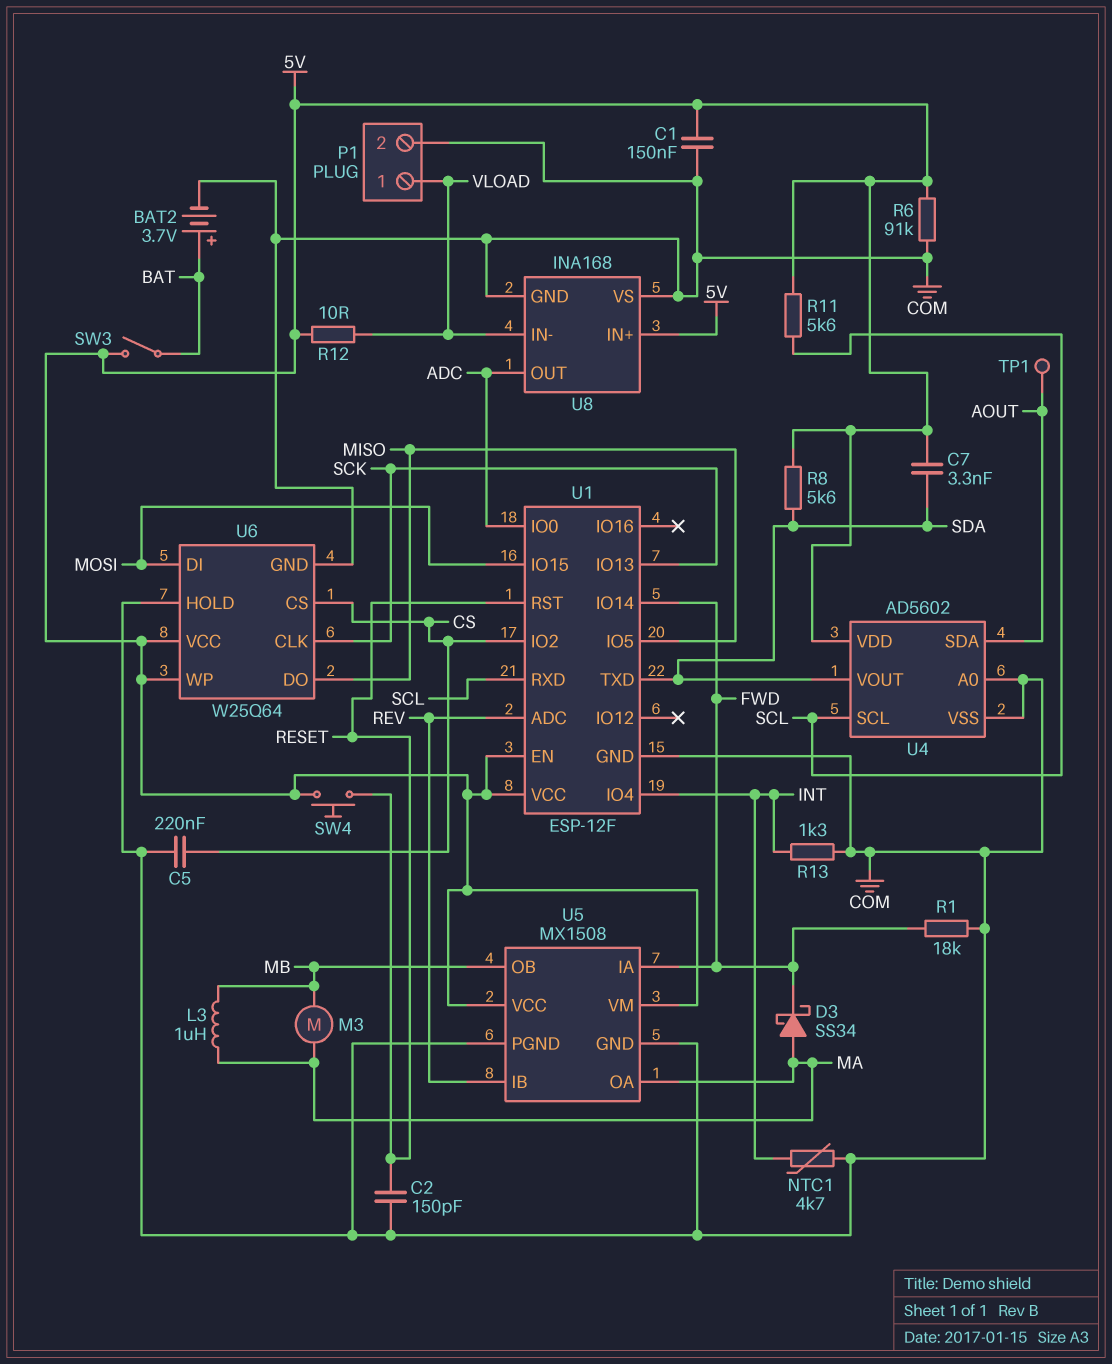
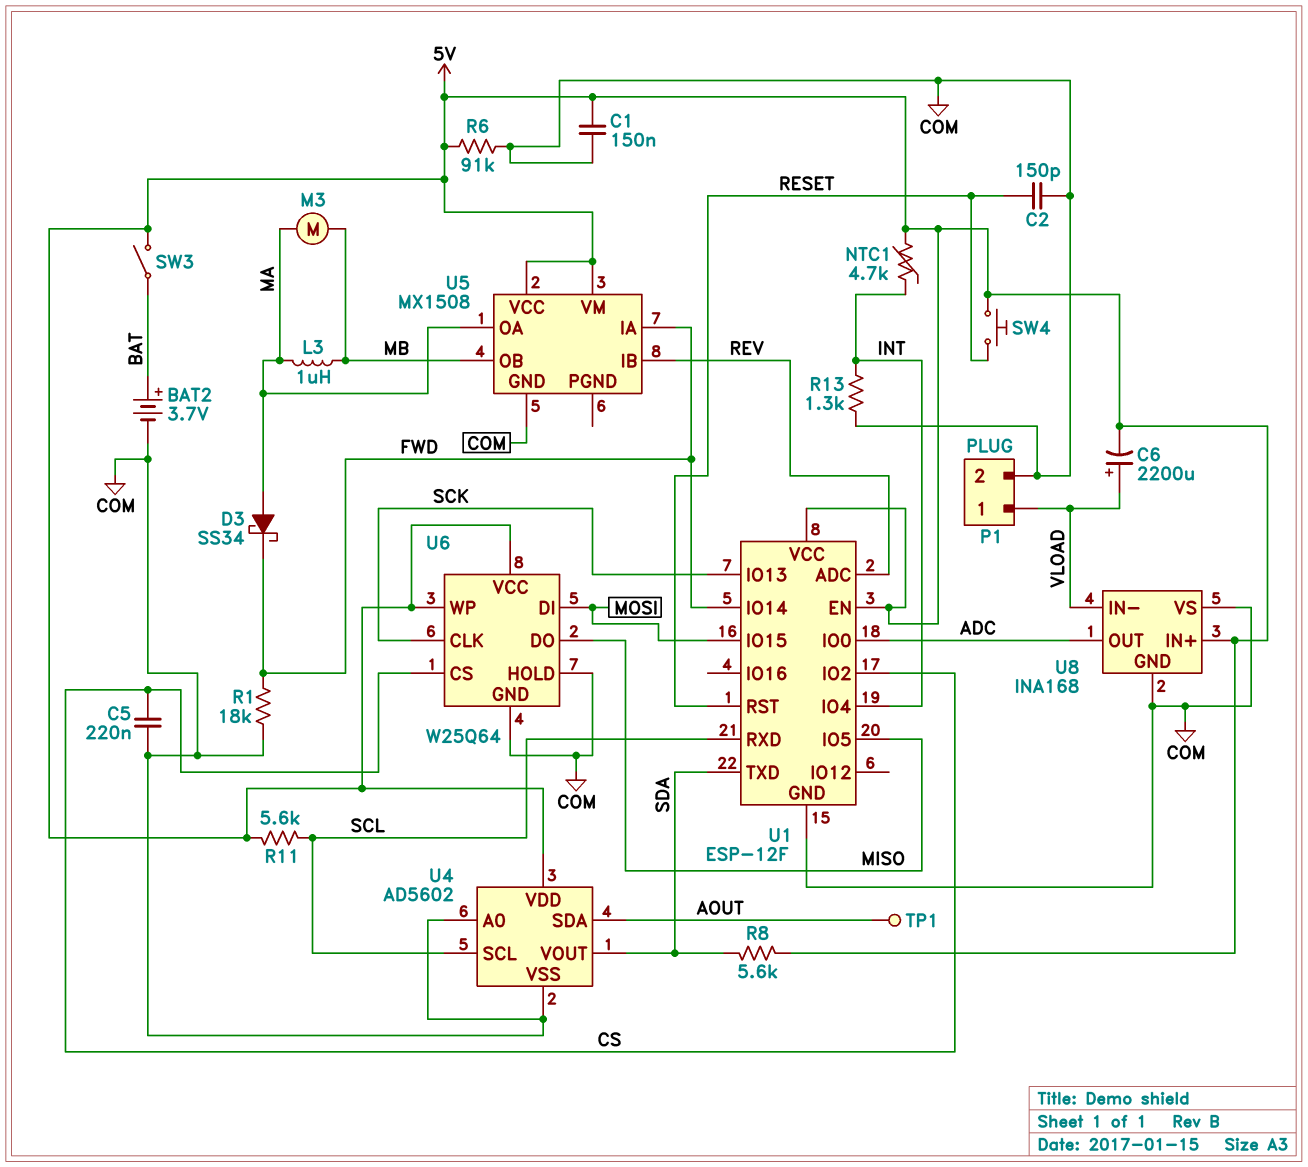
C6: none -> 2200uF (plus VLOAD, minus 5V)
C7: 3.3nF (5V, SDA) -> none
NTC1: 4.7k (COM, INT) -> 4.7k (5V, INT)
R12: 10 (5V, VLOAD) -> none
U5 pin PGND: COM -> none

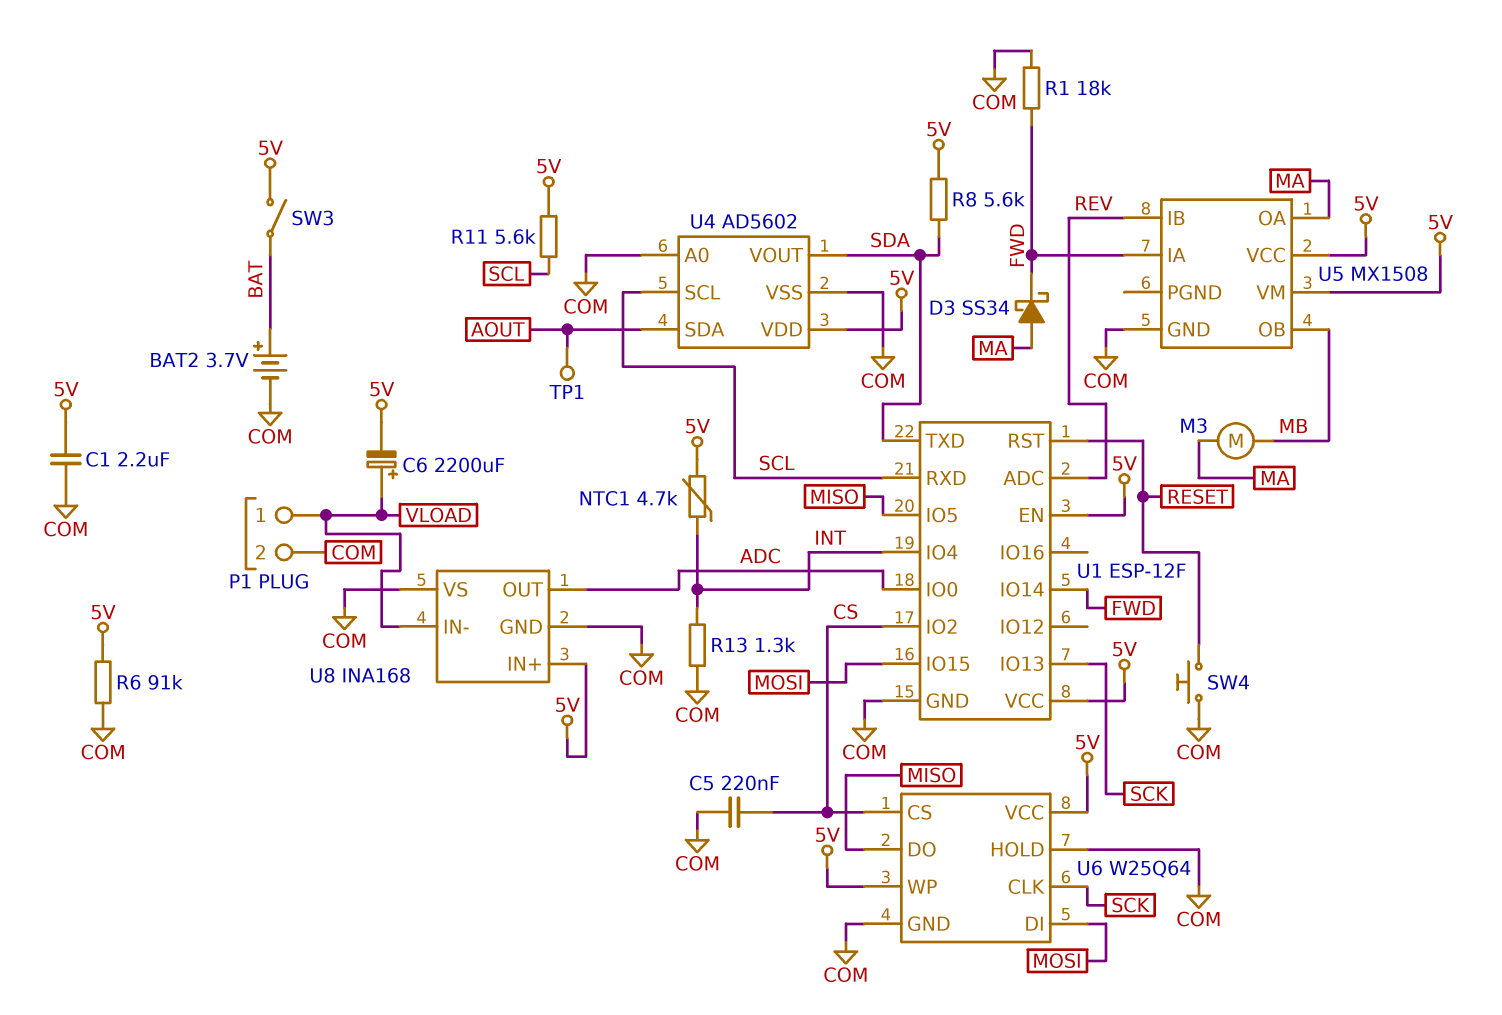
C1: 150nF (5V, COM) -> 2.2uF (5V, COM)
C2: 150pF (COM, RESET) -> none
L3: 1uH (MA, MB) -> none
SW4: button (5V, RESET) -> button (COM, RESET)

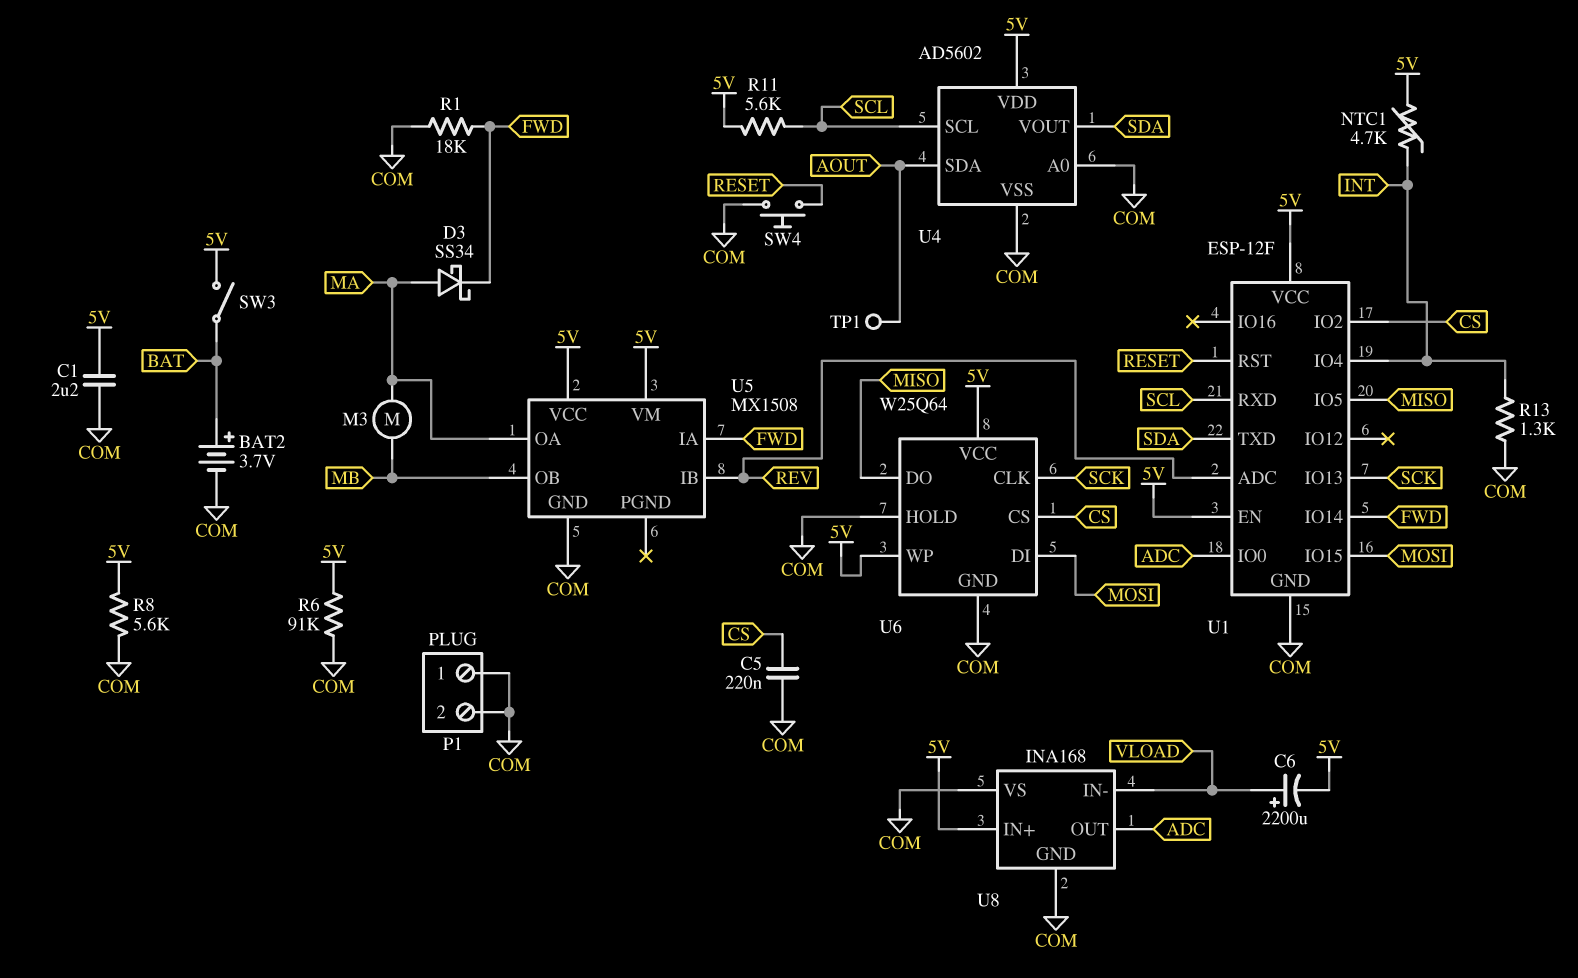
P1 pin 1: VLOAD -> COM
R8: 5.6k (5V, SDA) -> 5.6k (5V, COM)

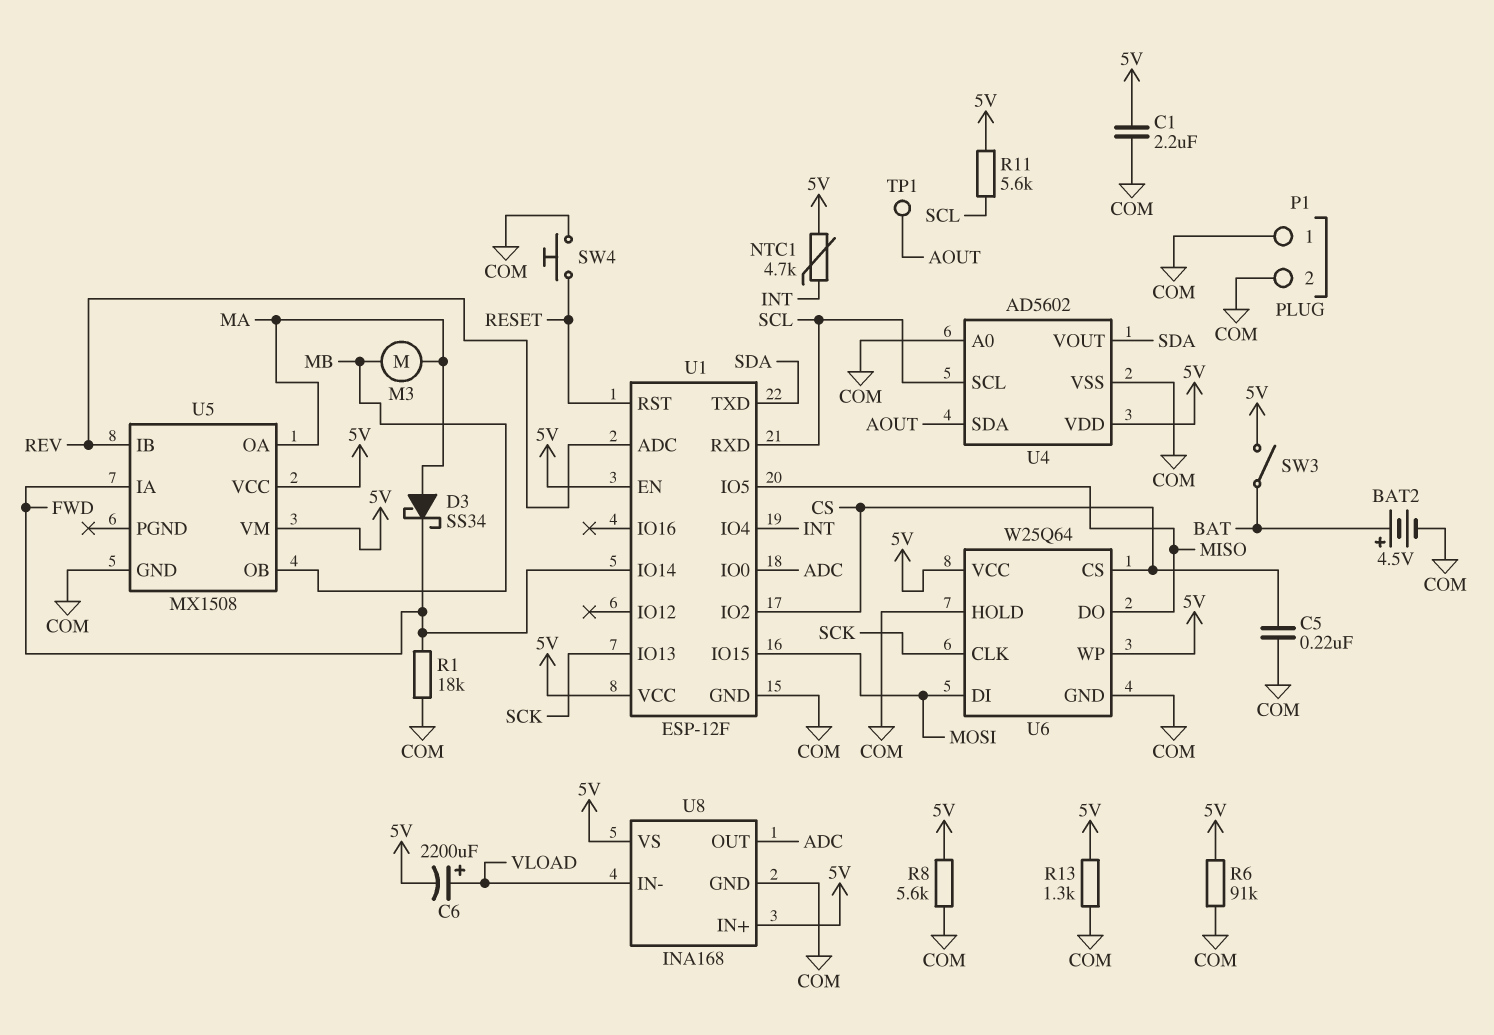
BAT2: 3.7V (plus BAT, minus COM) -> 4.5V (plus BAT, minus COM)
R13: 1.3k (COM, INT) -> 1.3k (5V, COM)
U8 pin VS: COM -> 5V

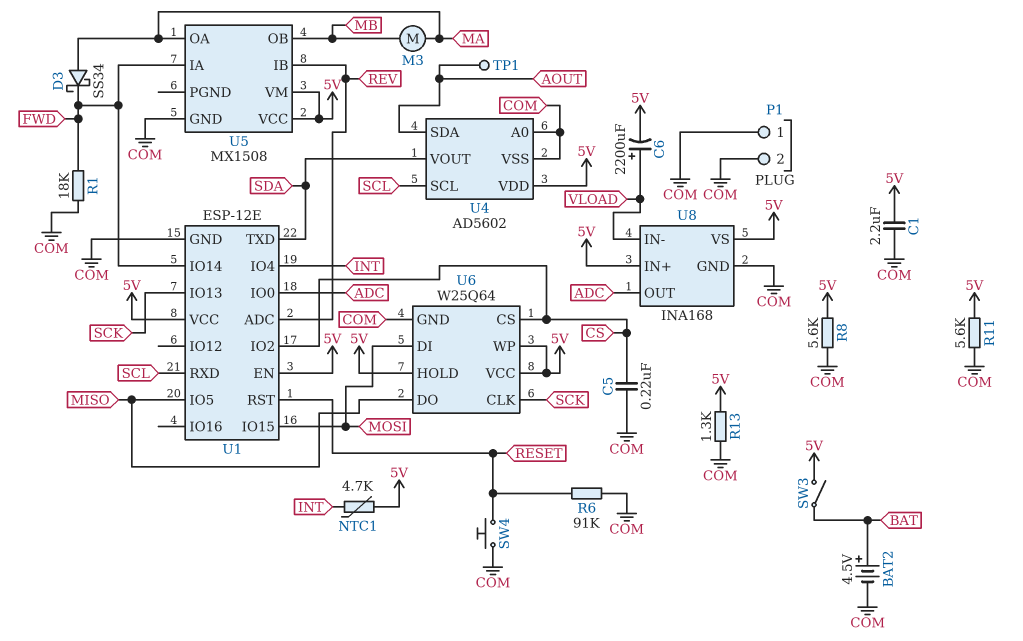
R6: 91k (5V, COM) -> 91k (COM, RESET)
R11: 5.6k (5V, SCL) -> 5.6k (5V, COM)
U1: ESP-12F -> ESP-12E
U6 pin HOLD: COM -> 5V

